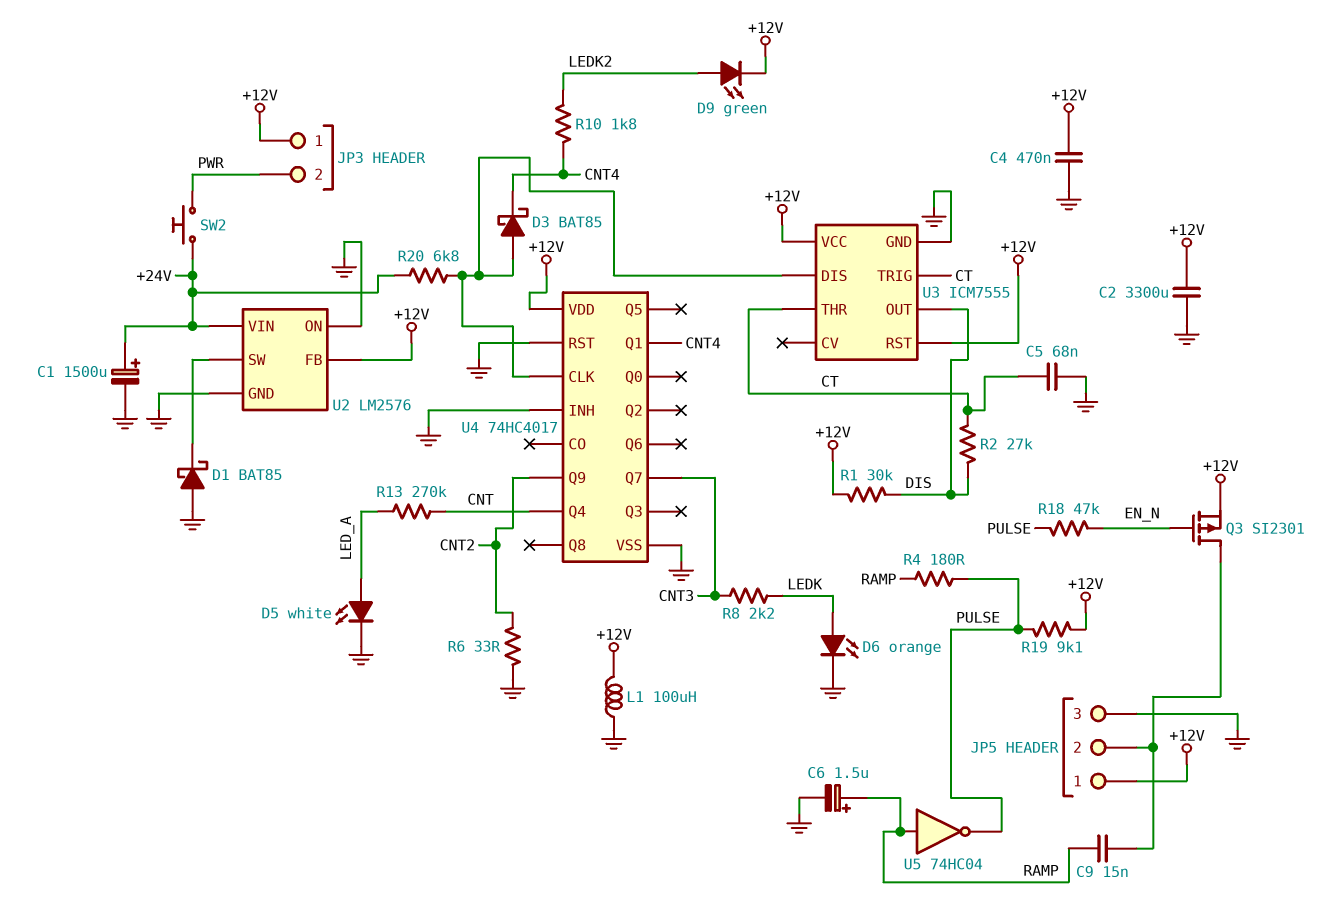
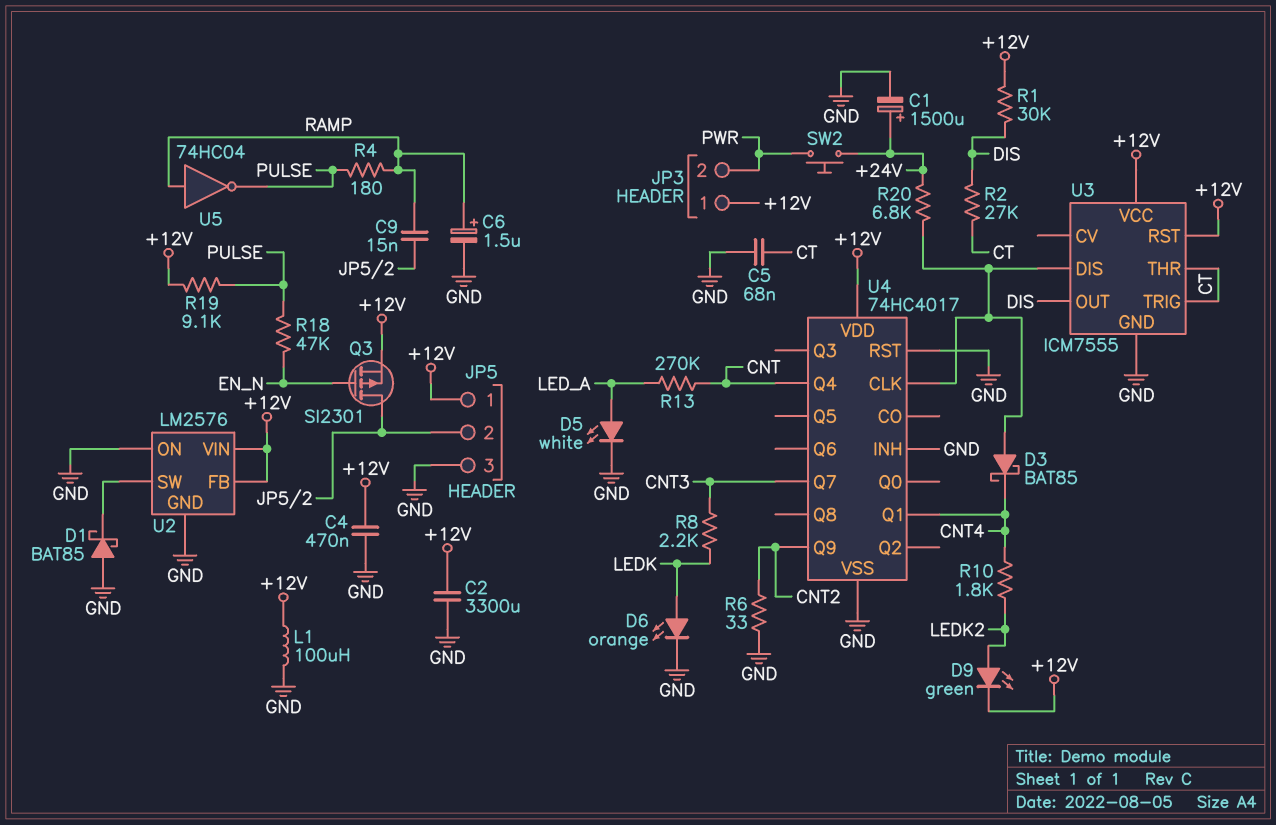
U2 pin VIN: +24V -> +12V

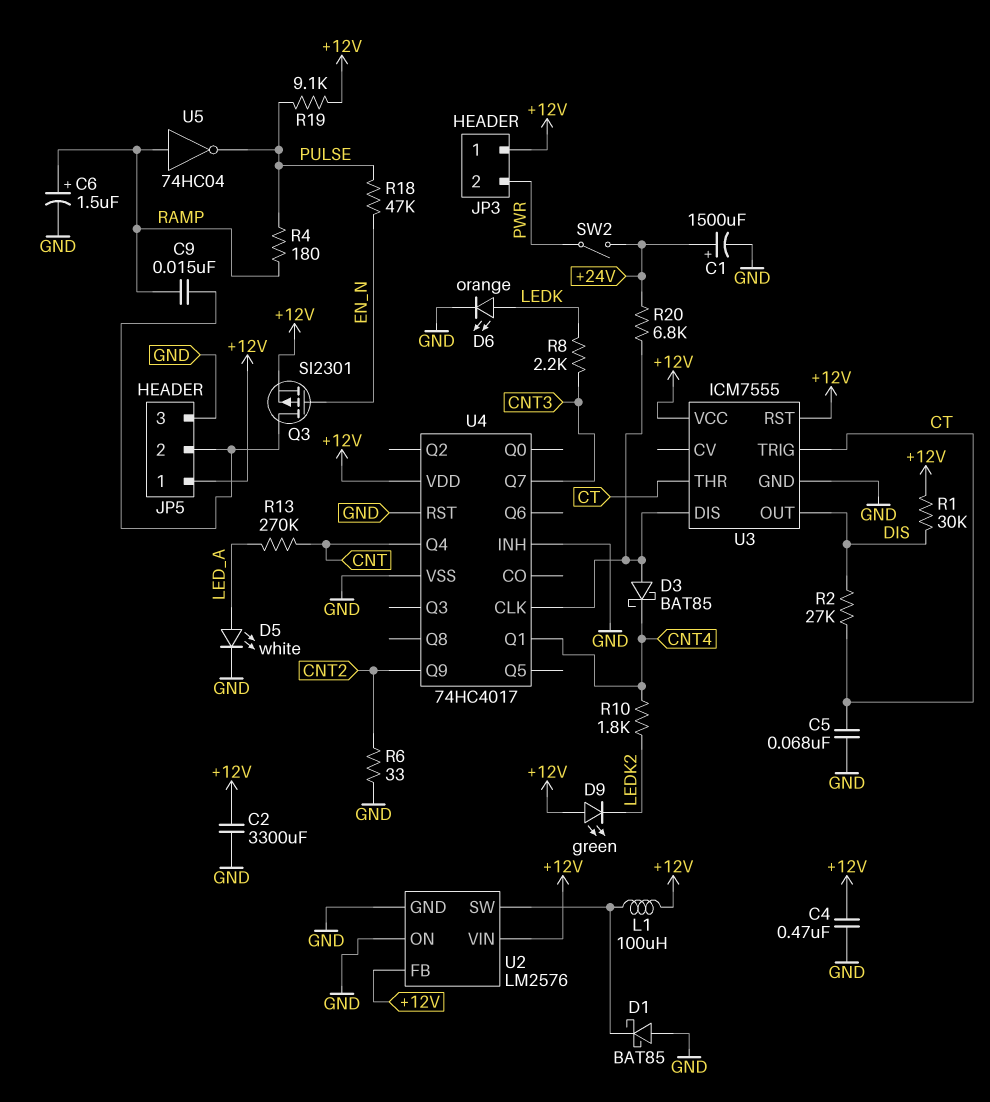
D9: LED green (A LEDK2, K +12V) -> LED green (A +12V, K LEDK2)
L1: 100uH (+12V, GND) -> 100uH (+12V, U2/SW)
SW2: button (+24V, PWR) -> switch (+24V, PWR)

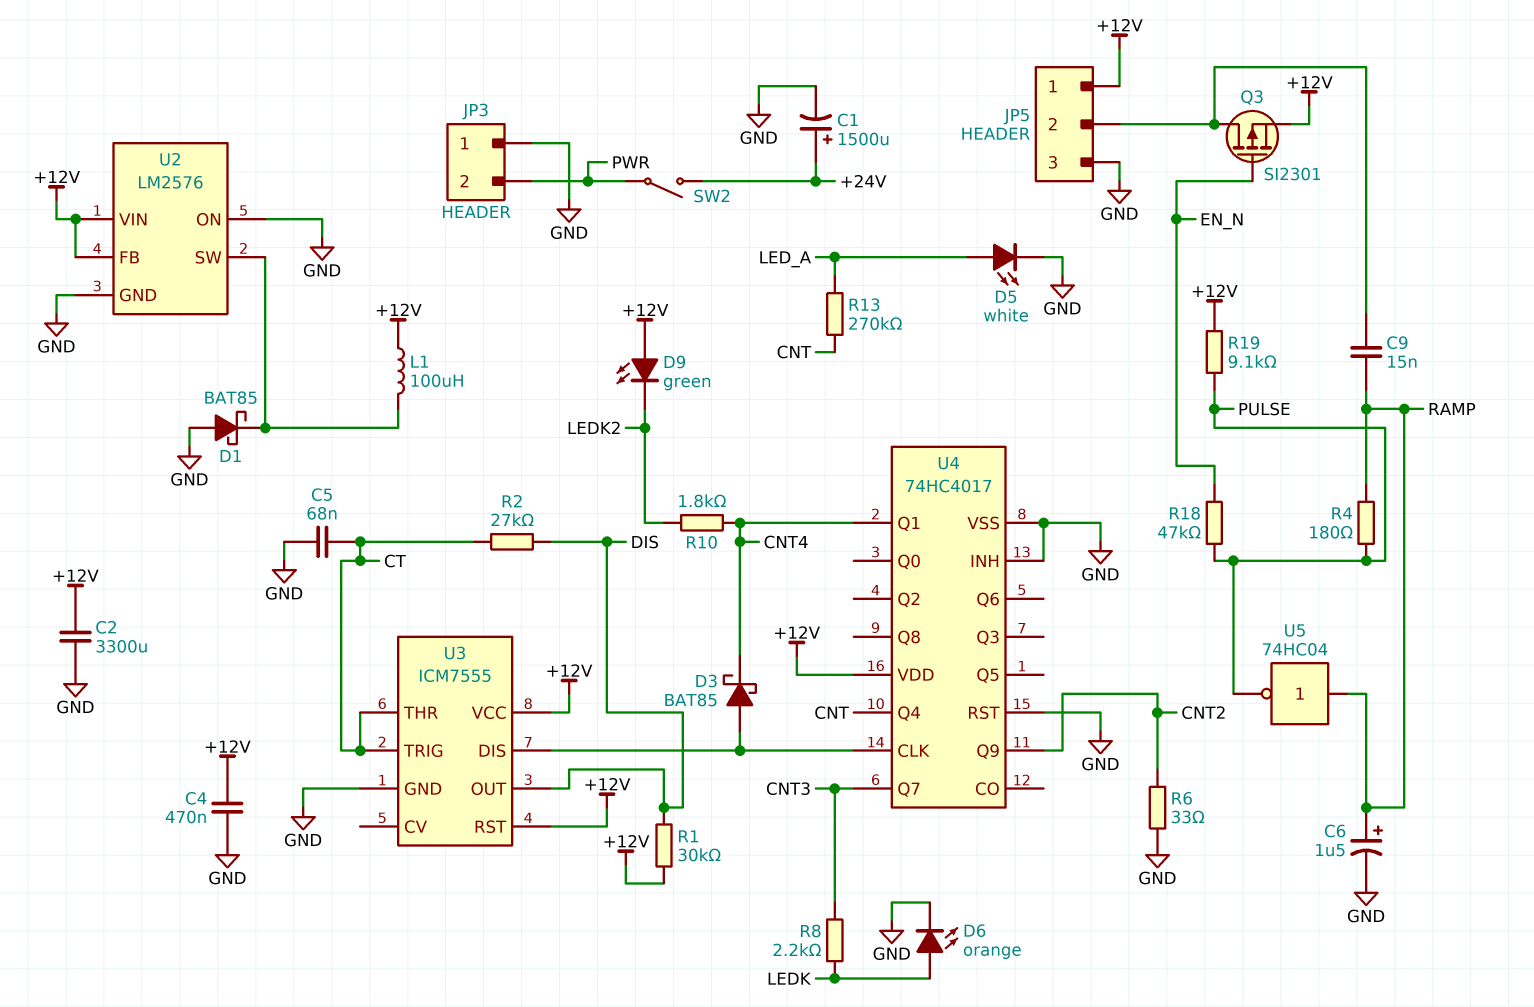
JP3 pin 1: +12V -> GND
R20: 6.8k (+24V, U3/DIS) -> none

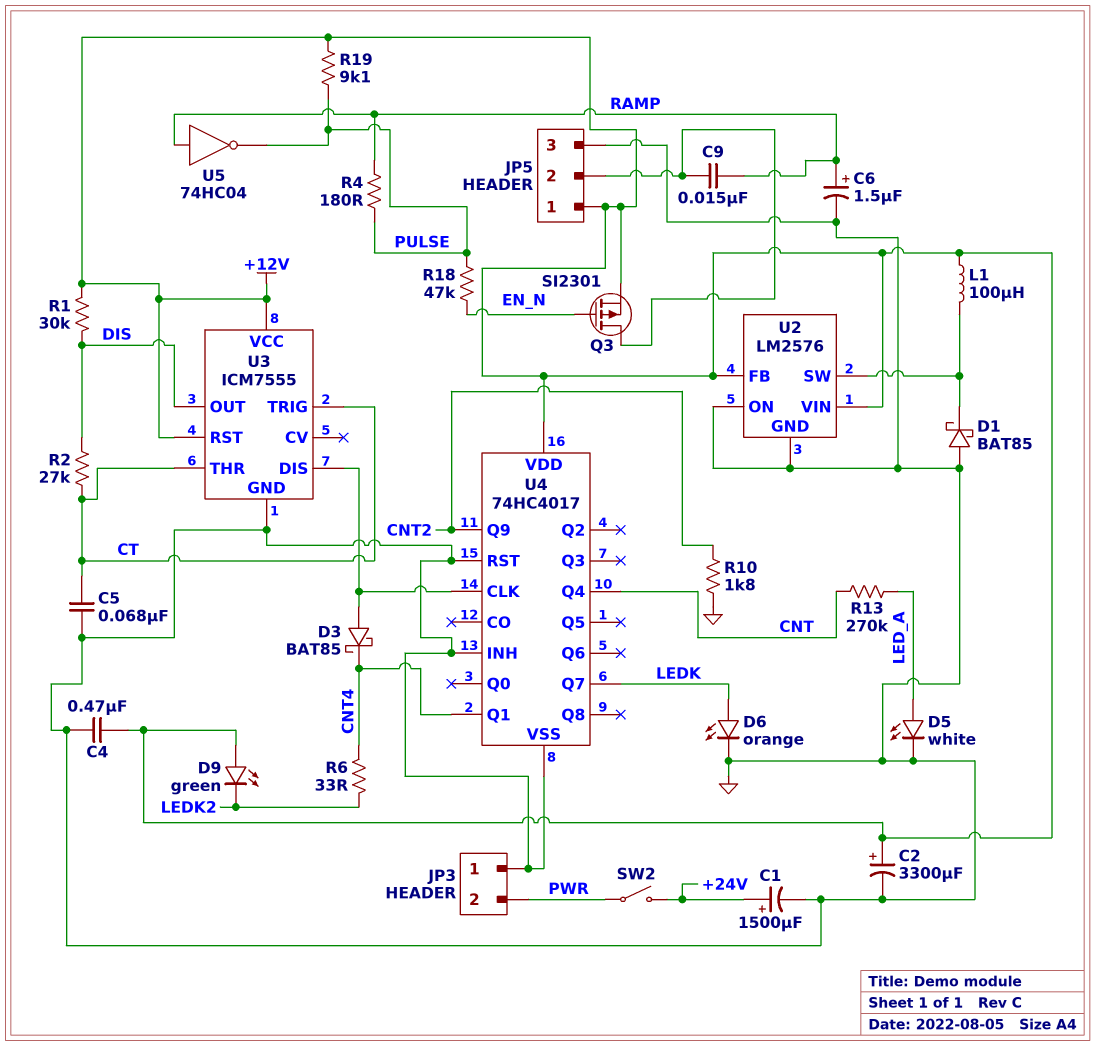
C2: 3300uF (+12V, GND) -> 3300uF (plus +12V, minus GND)
R6: 33 (CNT2, GND) -> 33 (CNT4, LEDK2)
R8: 2.2k (CNT3, LEDK) -> none
R10: 1.8k (CNT4, LEDK2) -> 1.8k (CNT2, GND)
U4 pin Q7: CNT3 -> LEDK

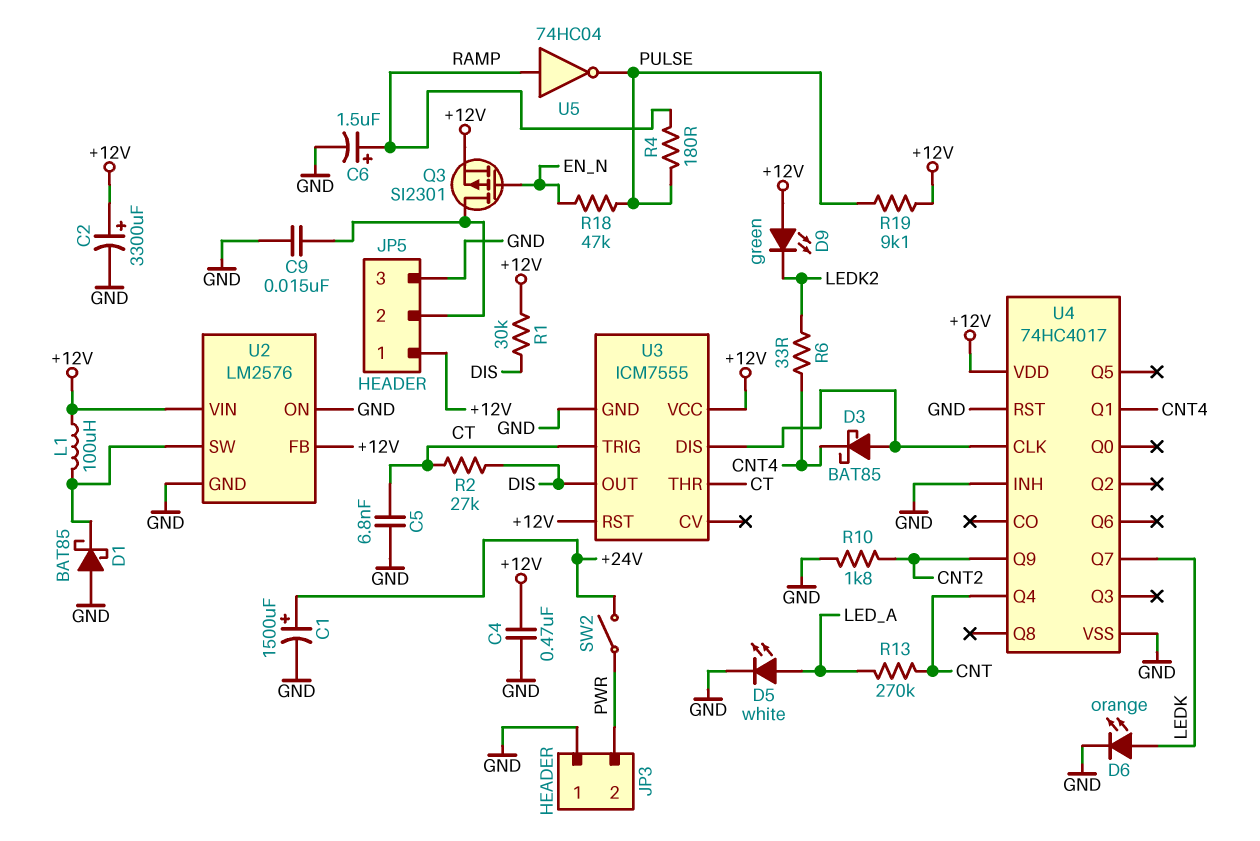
C5: 68nF (CT, GND) -> 6.8nF (CT, GND)
C9: 15nF (JP5/2, RAMP) -> 15nF (GND, JP5/2)

